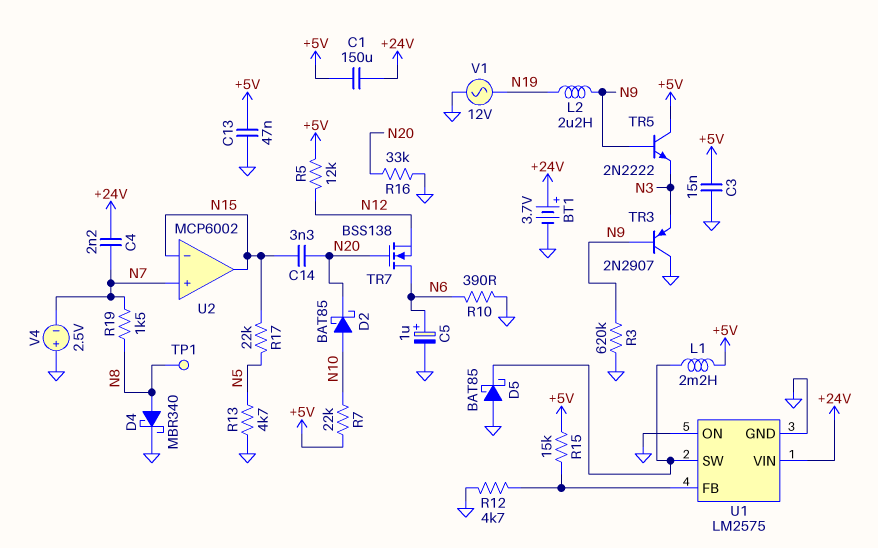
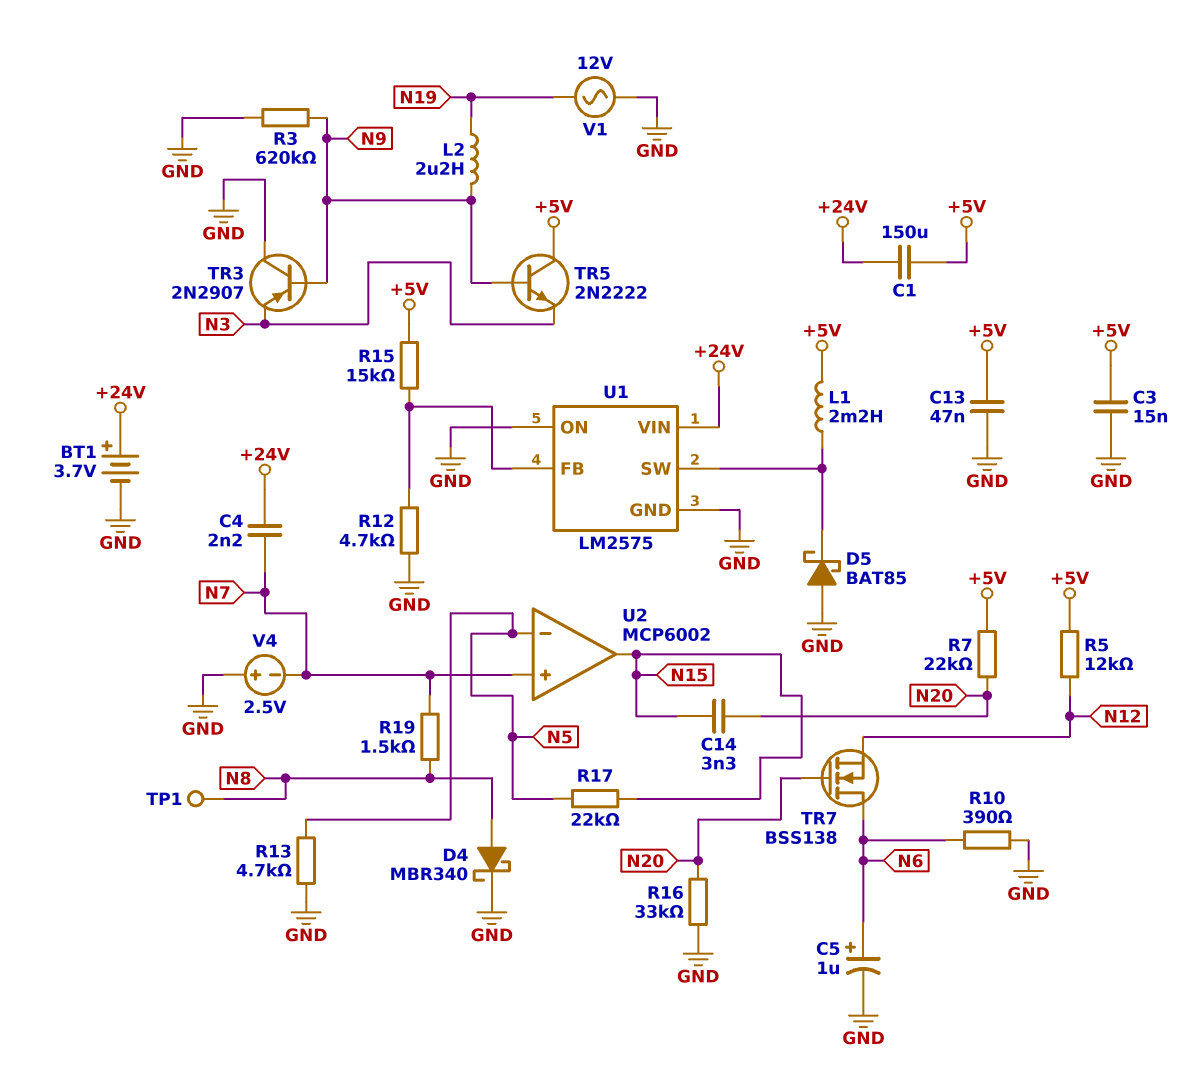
D2: schottky BAT85 (A N10, K N20) -> none
R7: 22k (+5V, N10) -> 22k (+5V, N20)
U2 pin in-: N15 -> N5

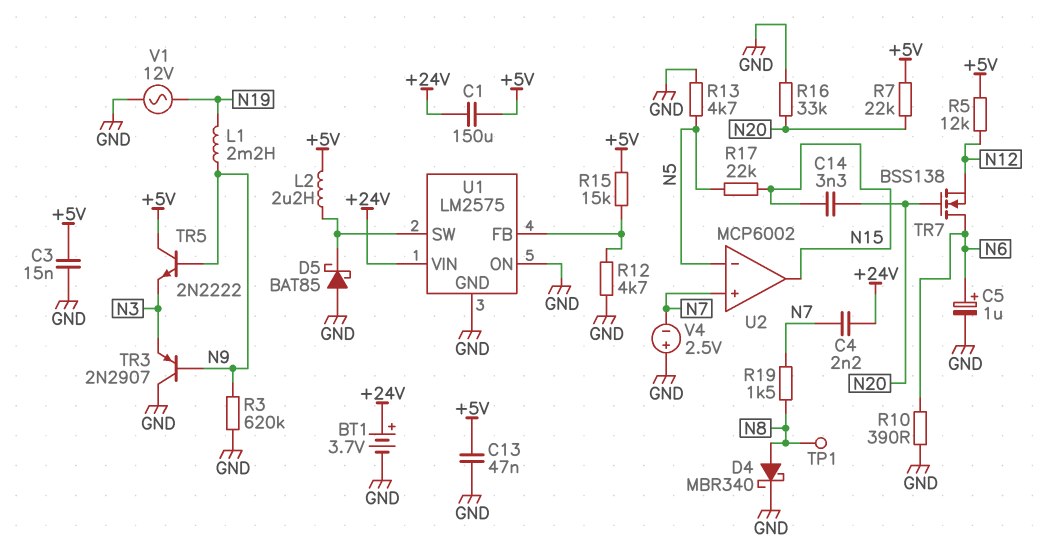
L1: 2.2mH (+5V, U1/SW) -> 2.2mH (N9, N19)
L2: 2.2uH (N9, N19) -> 2.2uH (+5V, U1/SW)

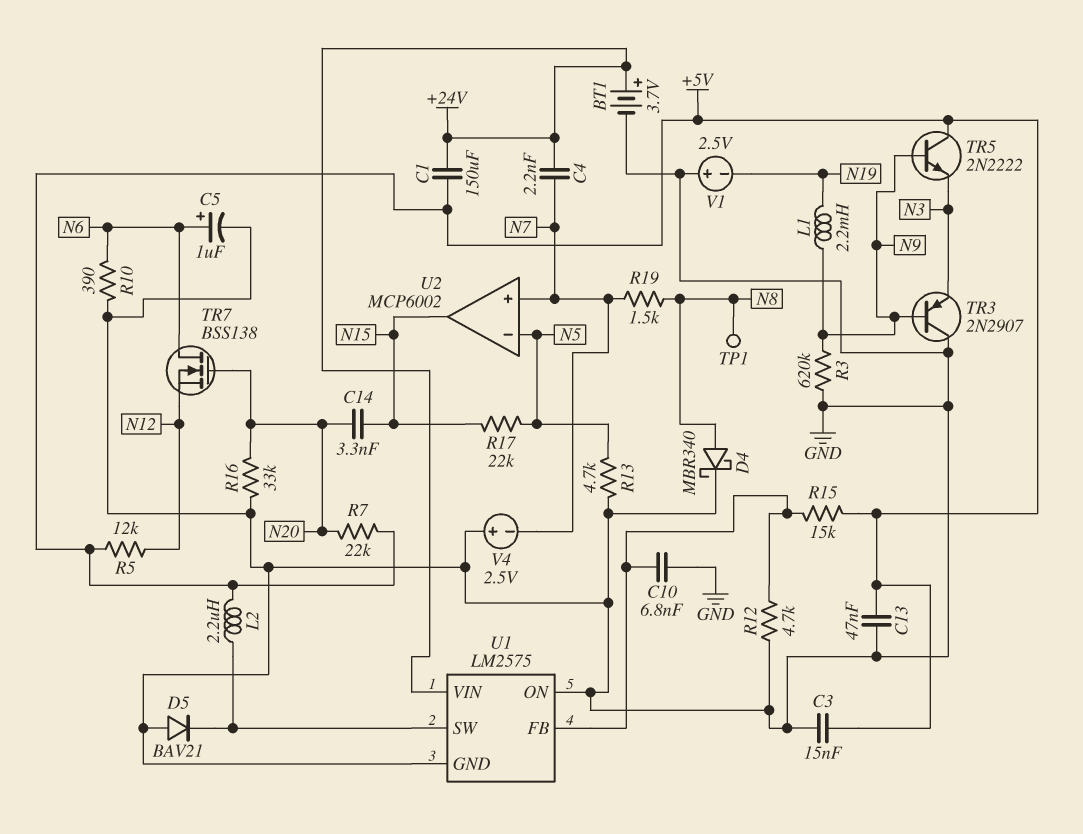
C10: none -> 6.8nF (GND, U1/FB)
D5: schottky BAT85 (A GND, K U1/SW) -> diode BAV21 (A GND, K U1/SW)
V1: AC 12V (GND, N19) -> 2.5V (plus GND, minus N19)

